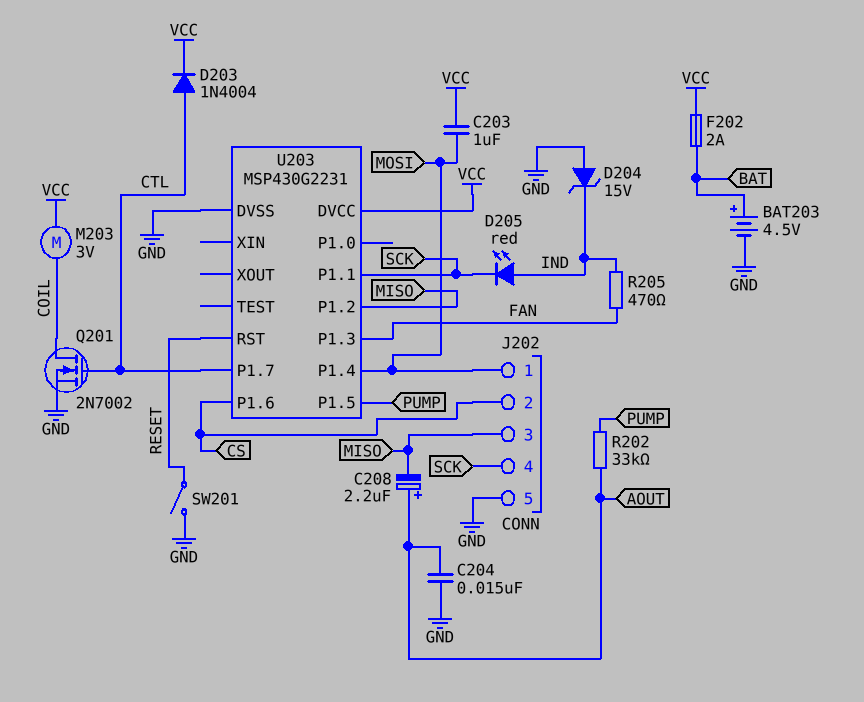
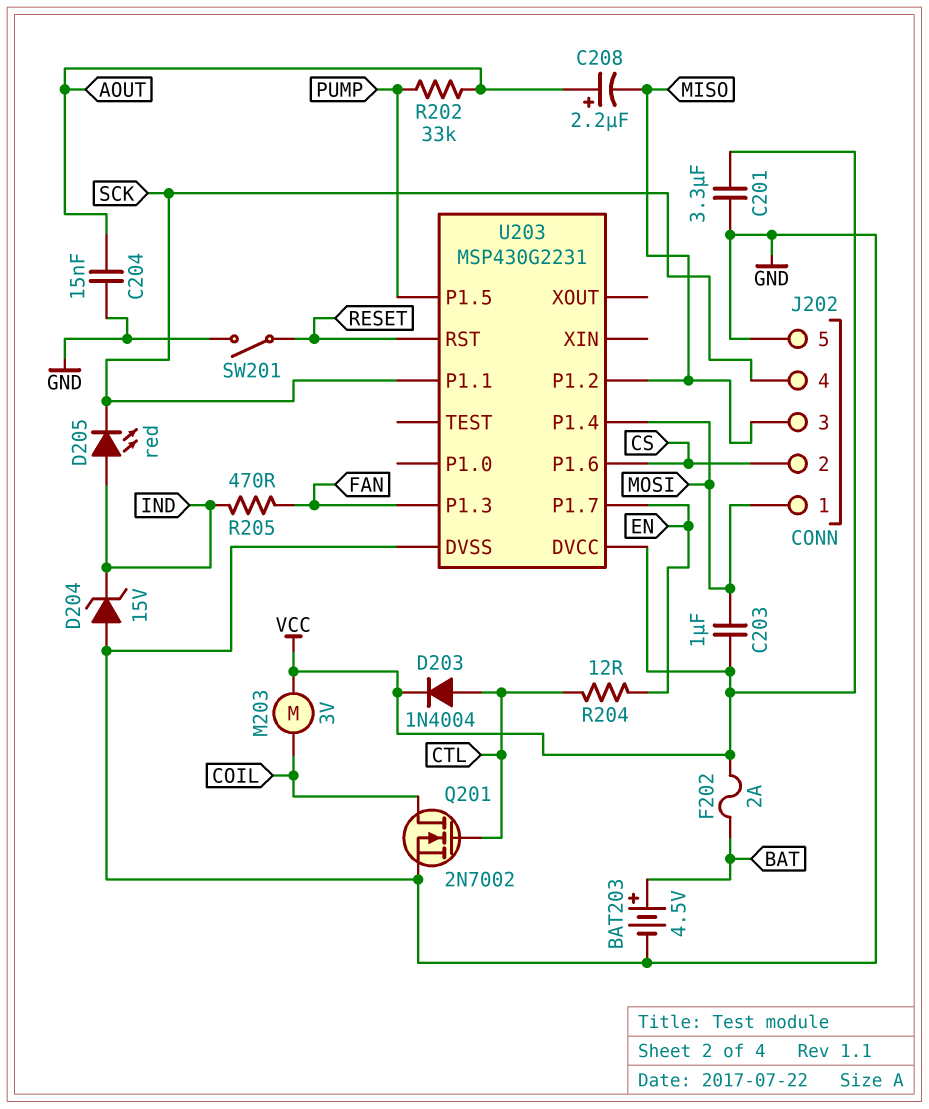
C201: none -> 3.3uF (GND, VCC)
R204: none -> 12 (CTL, EN)
U203 pin P1.7: CTL -> EN

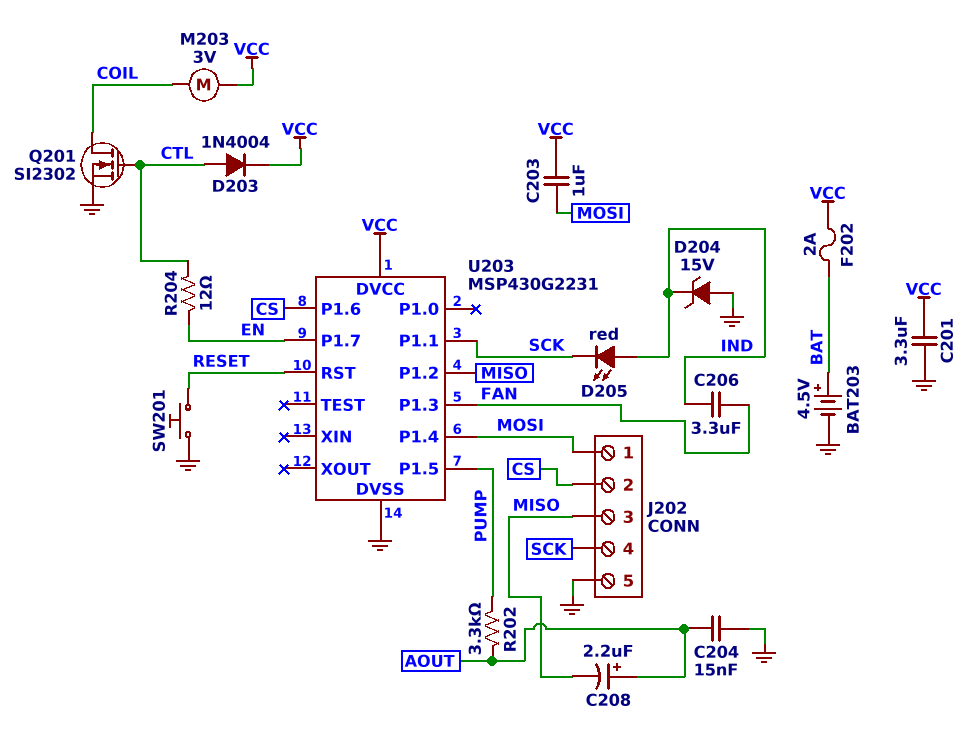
C206: none -> 3.3uF (FAN, IND)
Q201: NMOS 2N7002 (G CTL, D COIL, S GND) -> NMOS SI2302 (G CTL, D COIL, S GND)
R202: 33k (AOUT, PUMP) -> 3.3k (AOUT, PUMP)
R205: 470 (FAN, IND) -> none
SW201: switch (GND, RESET) -> button (GND, RESET)

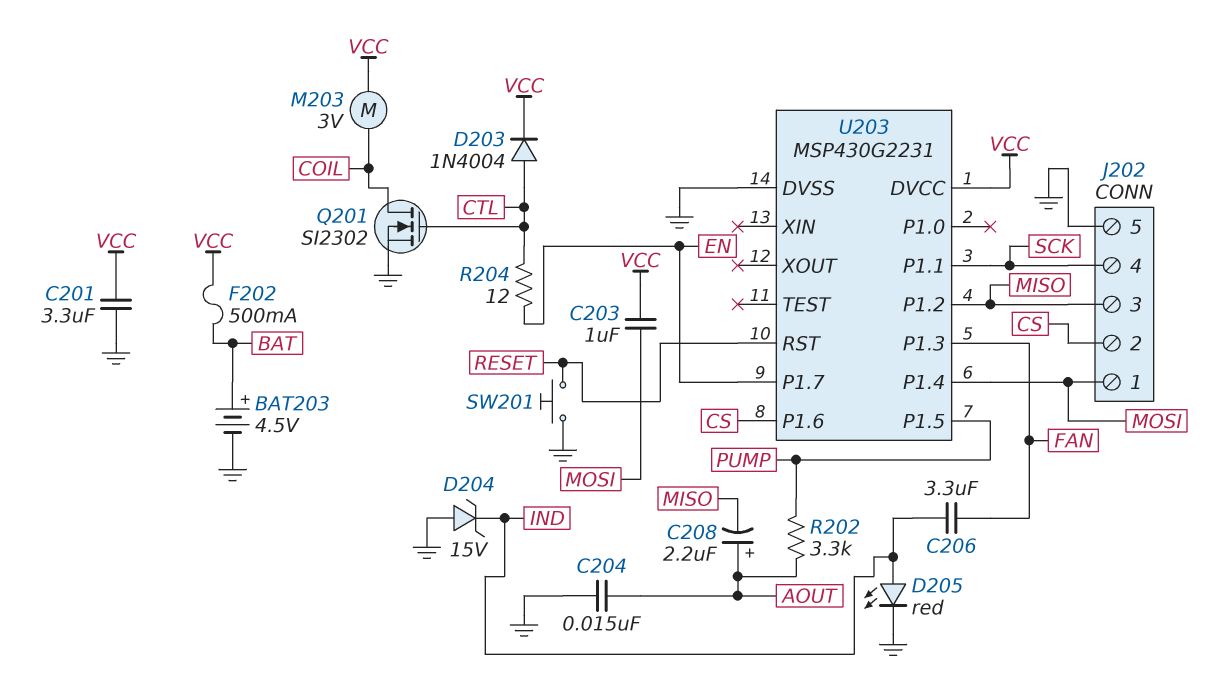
D205: LED red (A IND, K SCK) -> LED red (A IND, K GND)
F202: 2A (BAT, VCC) -> 500mA (BAT, VCC)

